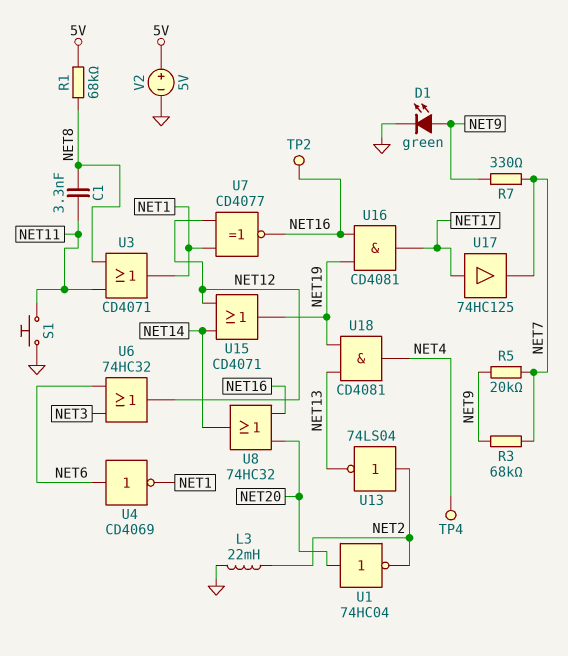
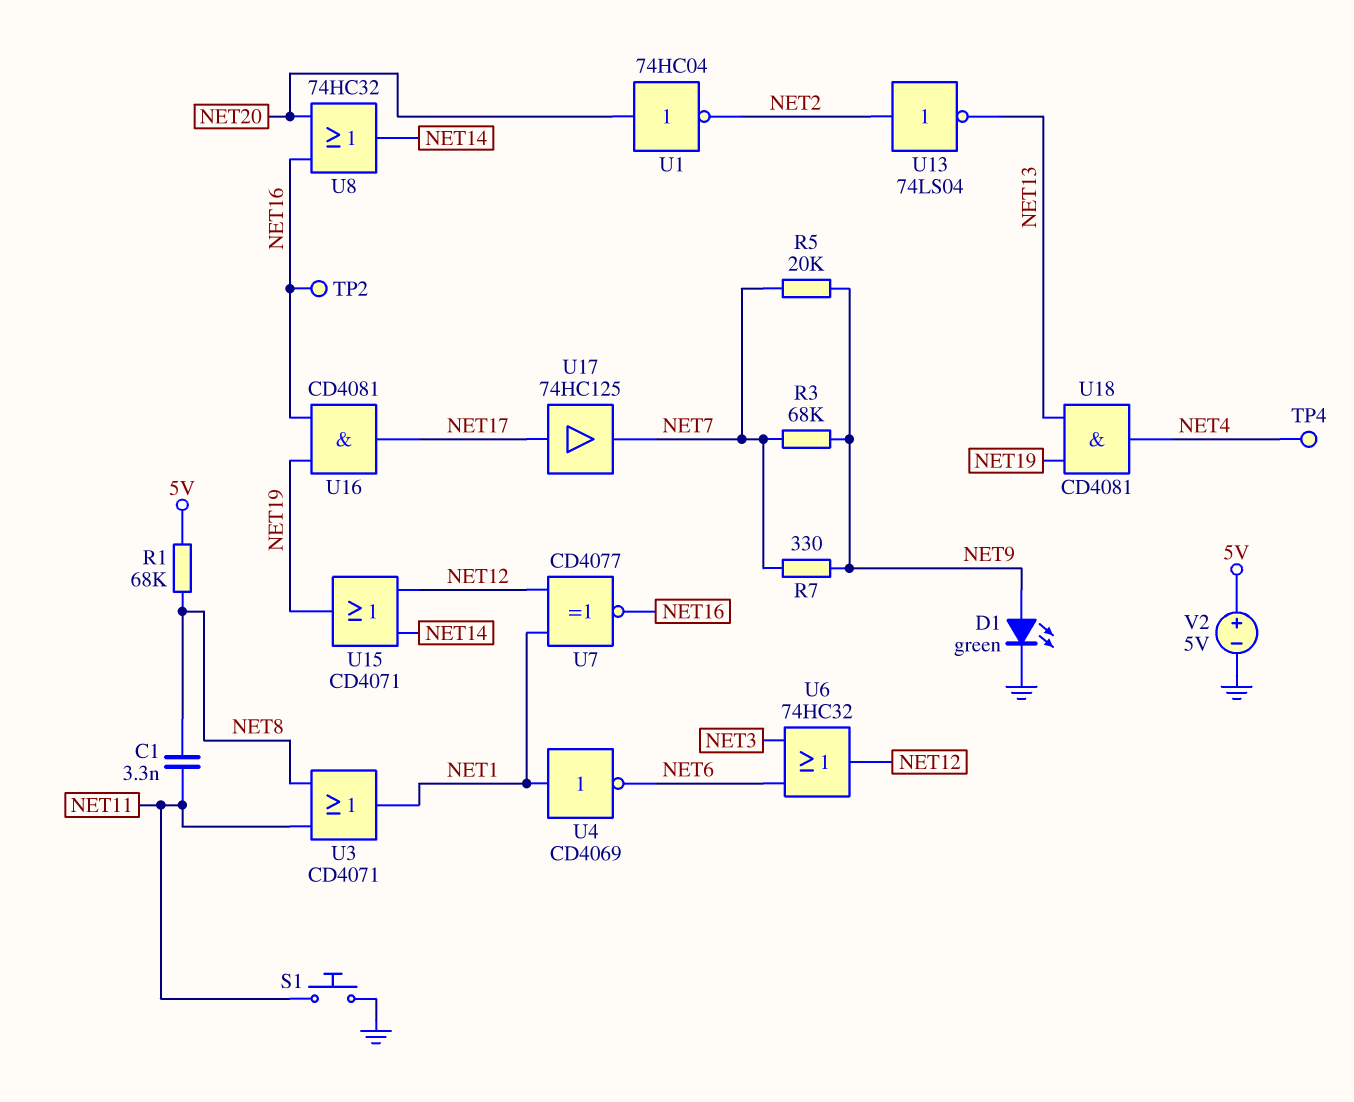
L3: 22mH (GND, NET2) -> none
U4: NOT CD4069 (in NET6, out NET1) -> NOT CD4069 (in NET1, out NET6)

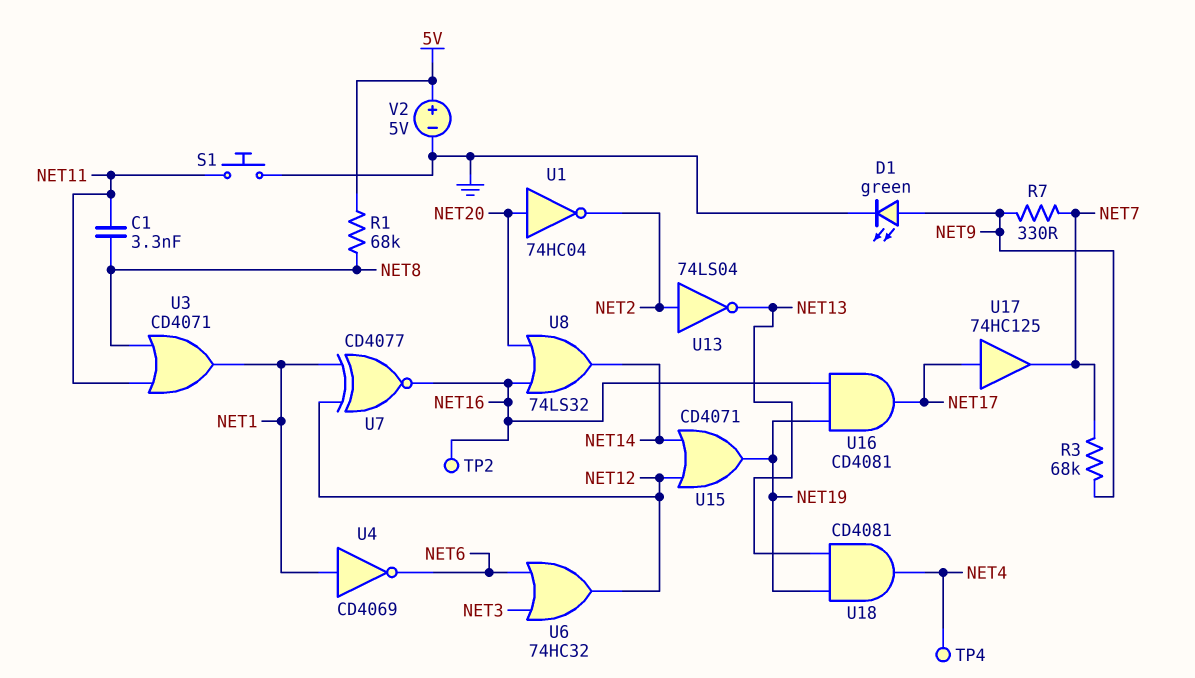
R5: 20k (NET7, NET9) -> none
U8: OR 74HC32 (in NET16, in NET20, out NET14) -> OR 74LS32 (in NET16, in NET20, out NET14)

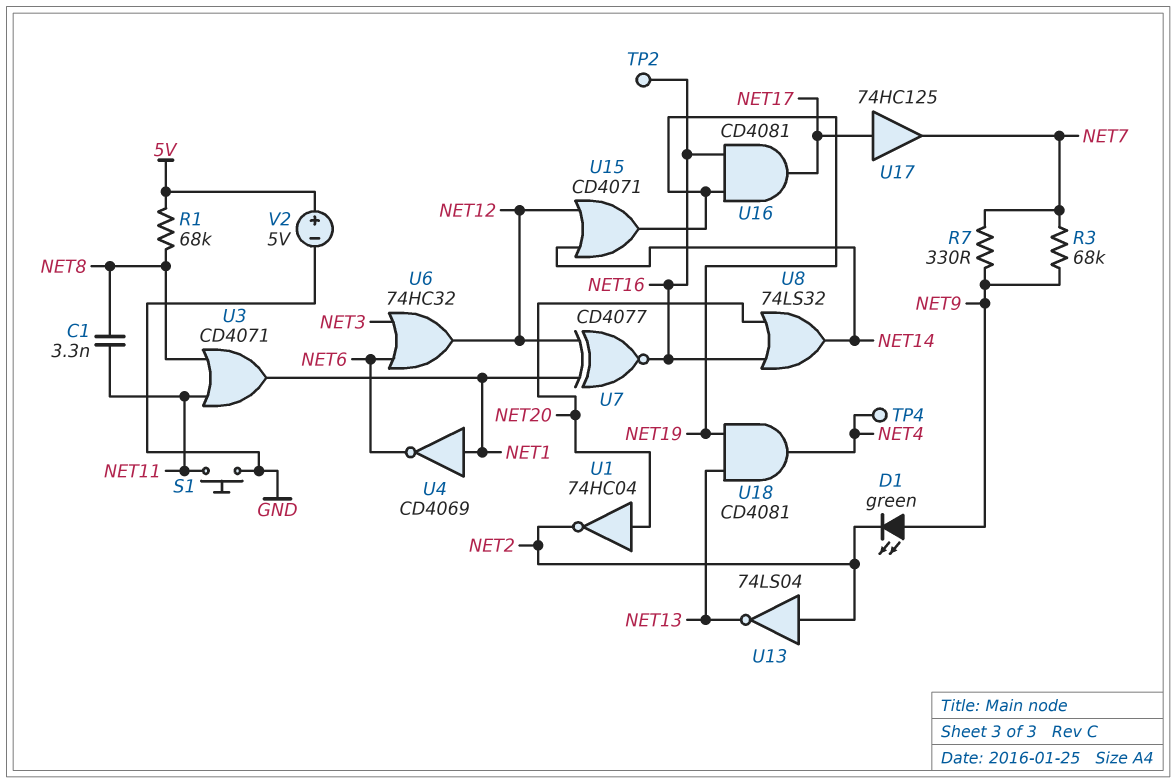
D1: LED green (A NET9, K GND) -> LED green (A NET9, K NET2)

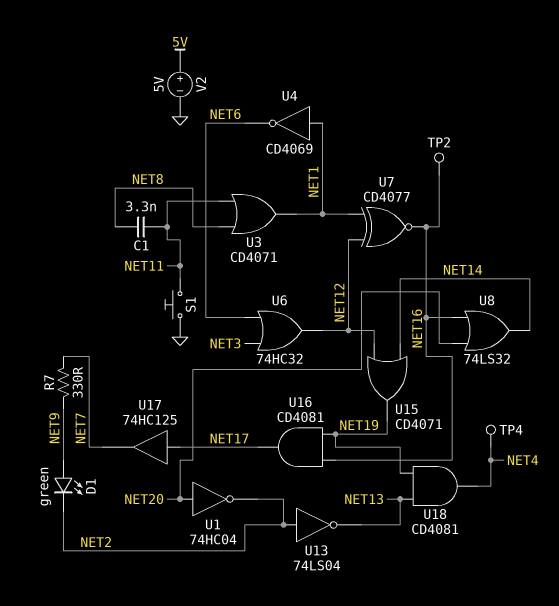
R1: 68k (5V, NET8) -> none
R3: 68k (NET7, NET9) -> none

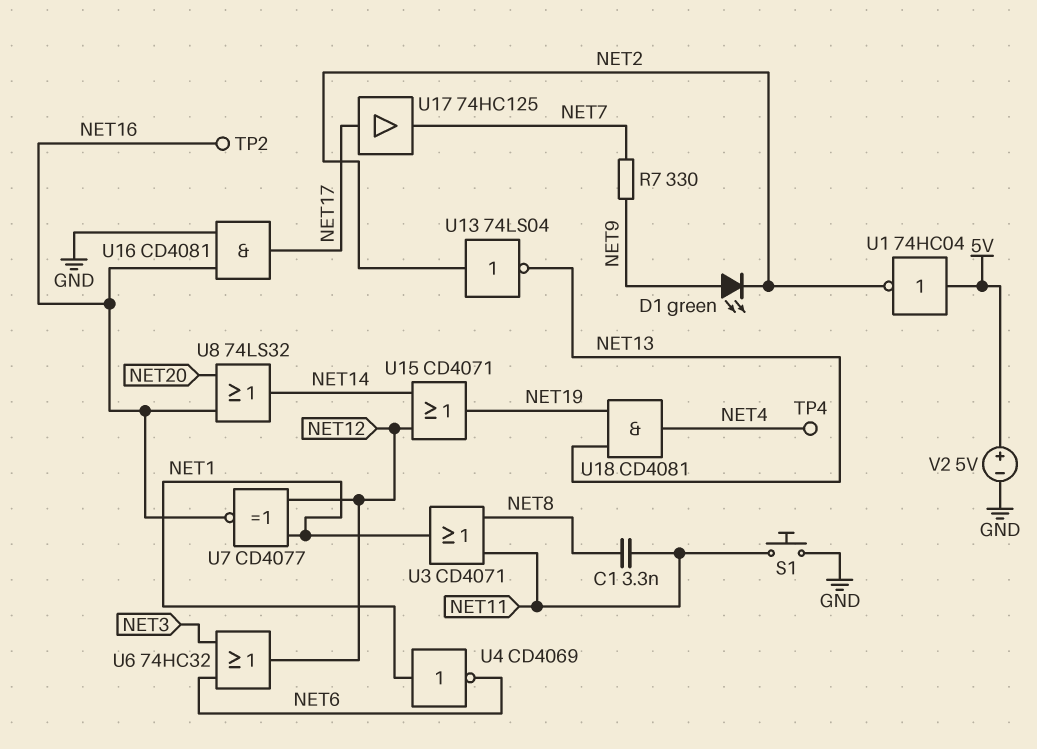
U1: NOT 74HC04 (in NET20, out NET2) -> NOT 74HC04 (in 5V, out NET2)
U16: AND CD4081 (in NET16, in NET19, out NET17) -> AND CD4081 (in GND, in NET16, out NET17)

